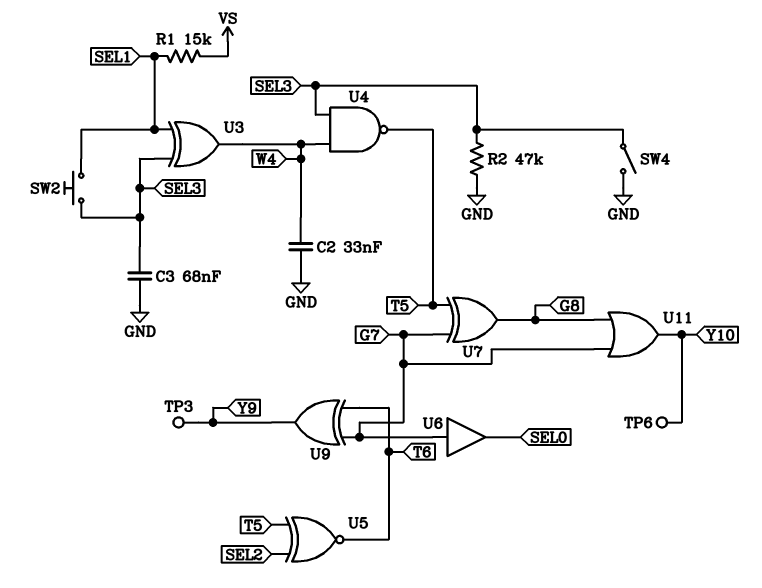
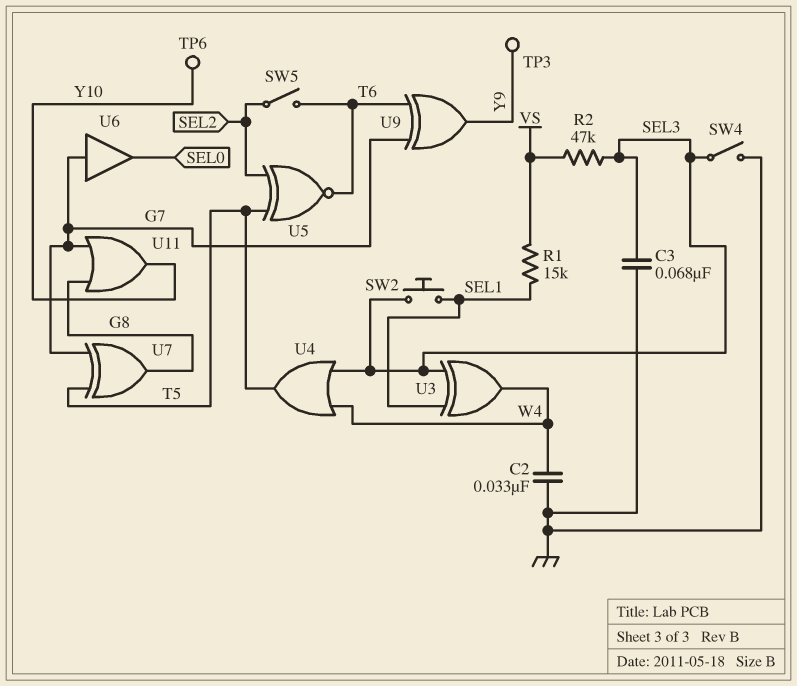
R2: 47k (GND, SEL3) -> 47k (SEL3, VS)
SW5: none -> switch (SEL2, T6)
U4: NAND (in SEL3, in W4, out T5) -> OR (in SEL3, in W4, out T5)

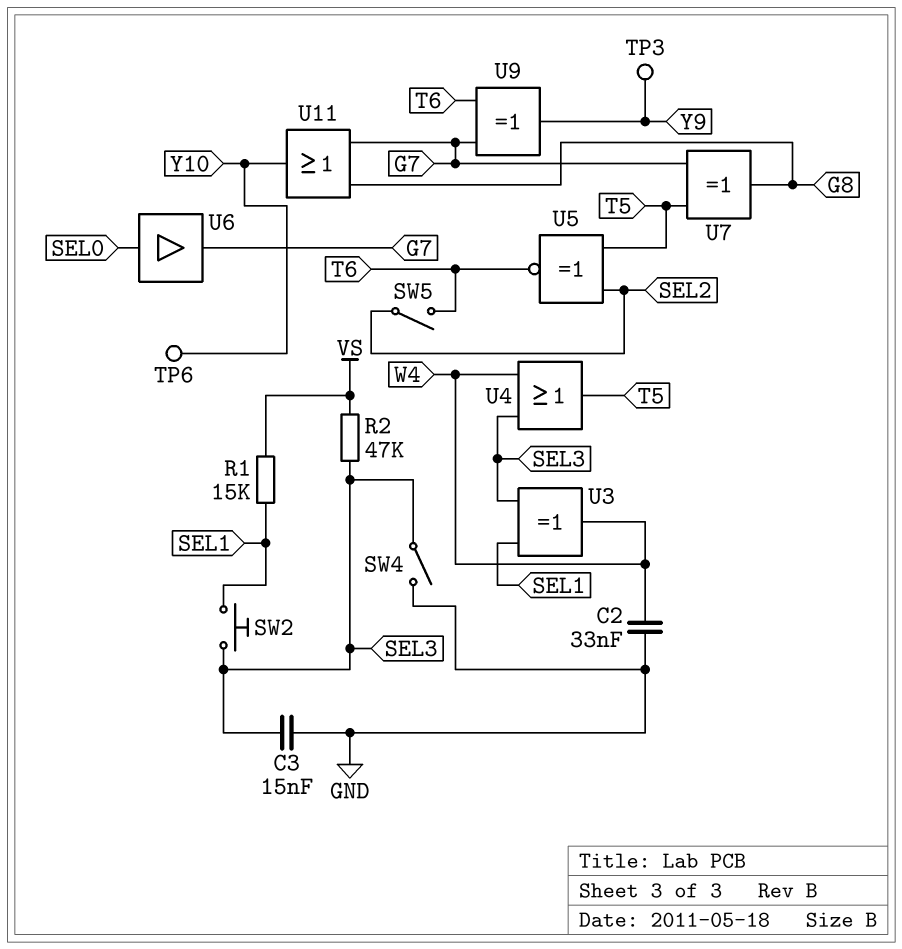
C3: 68nF (GND, SEL3) -> 15nF (GND, SEL3)
U6: buffer (in G7, out SEL0) -> buffer (in SEL0, out G7)

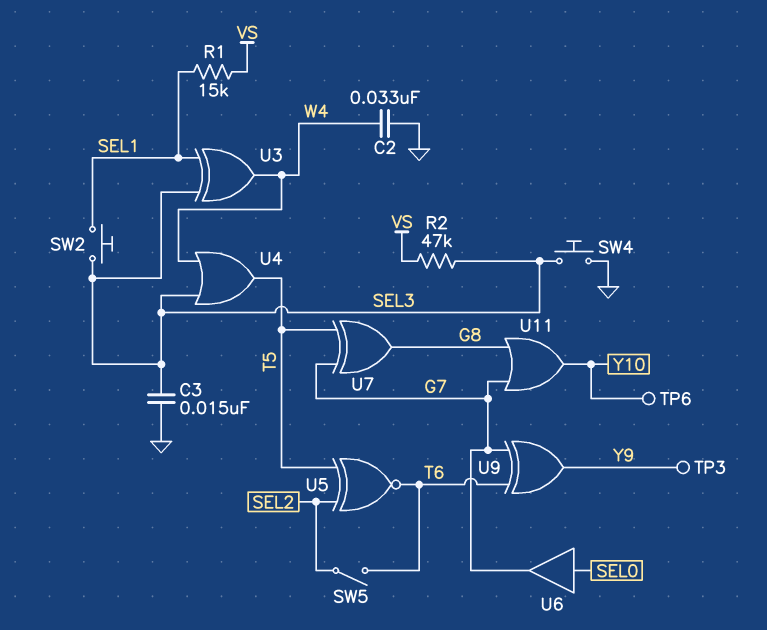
SW4: switch (GND, SEL3) -> button (GND, SEL3)

